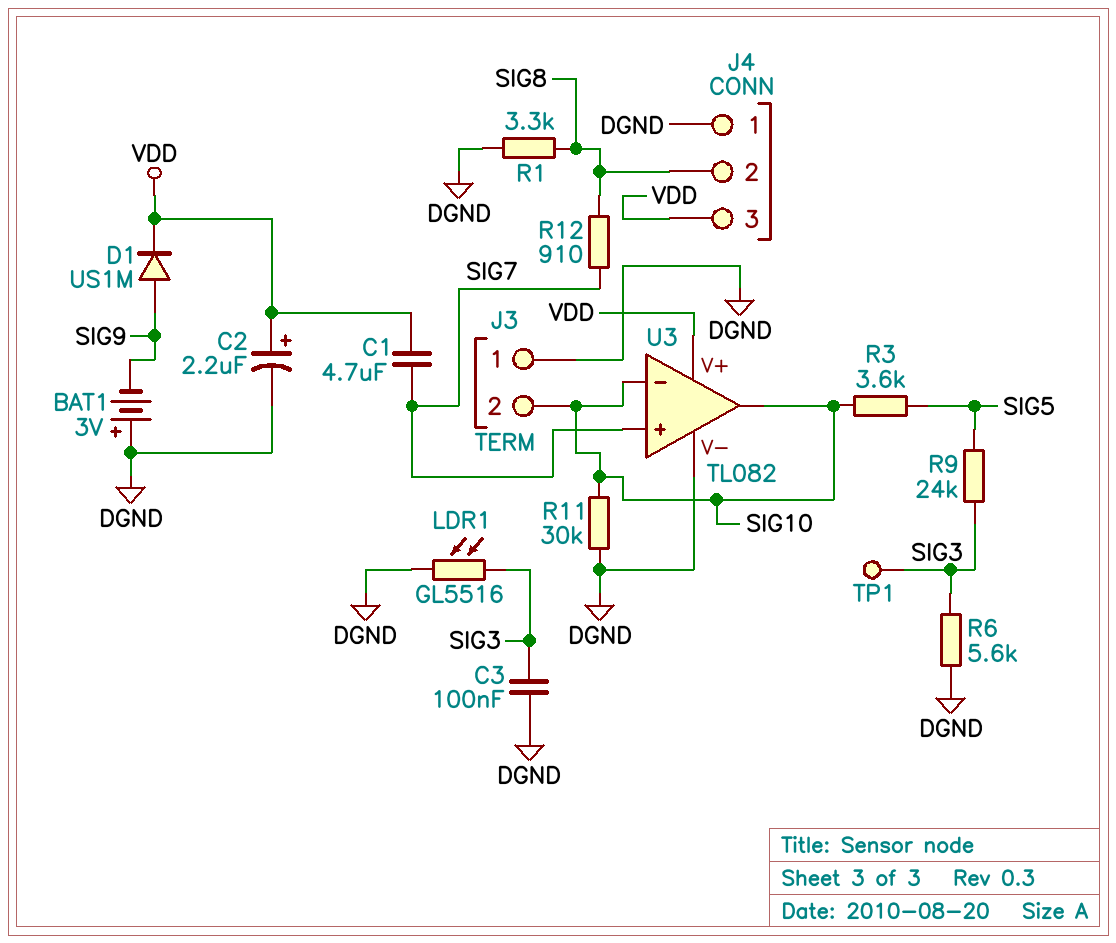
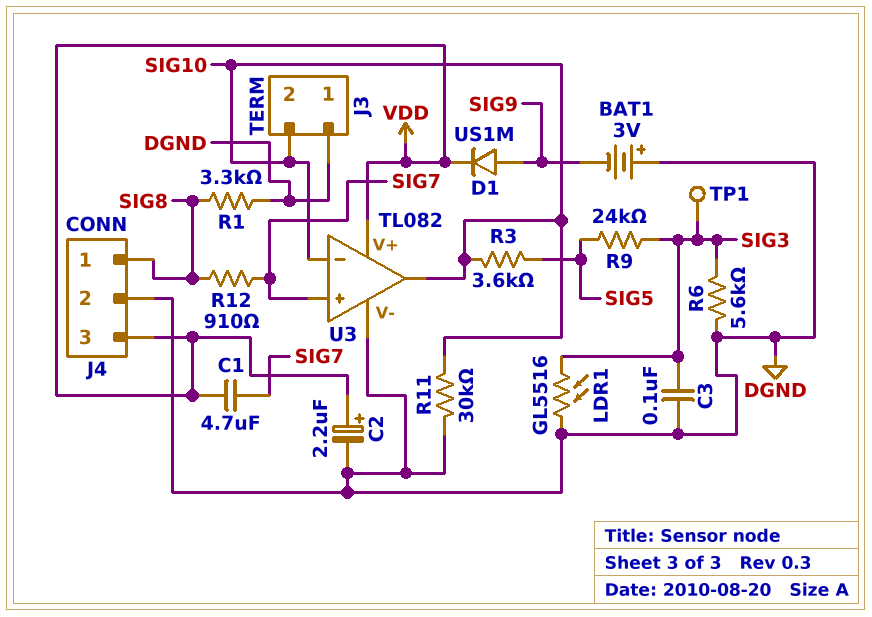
J4 pin 1: DGND -> SIG8
J4 pin 2: SIG8 -> DGND

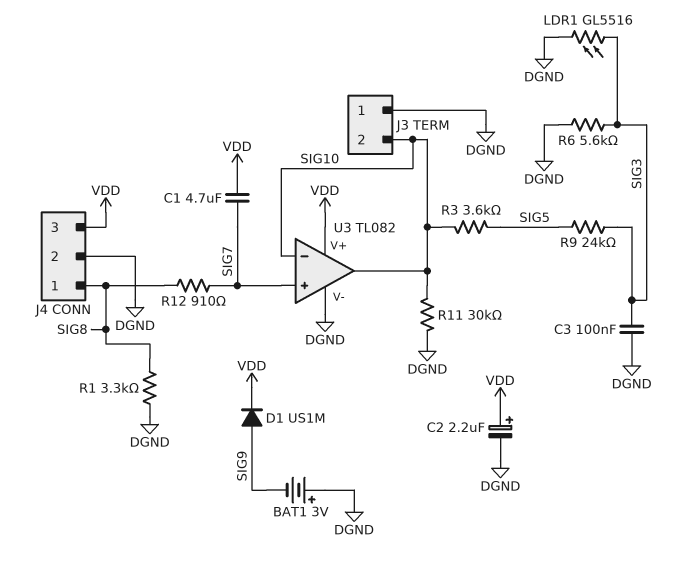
TP1: test point (SIG3) -> none

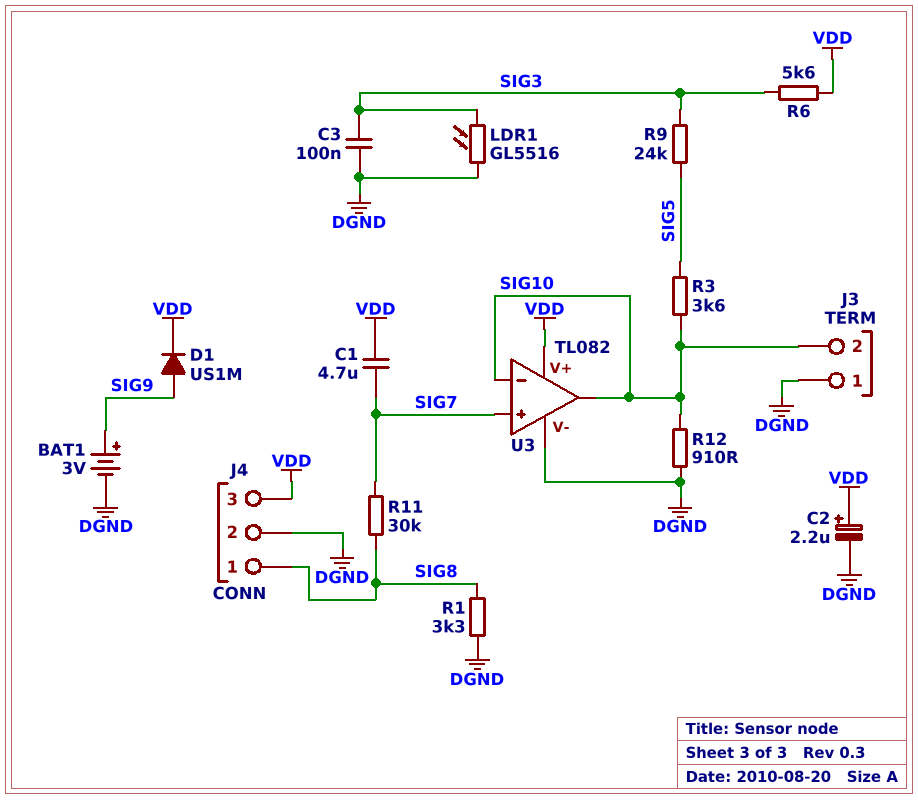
BAT1: 3V (plus DGND, minus SIG9) -> 3V (plus SIG9, minus DGND)
R6: 5.6k (DGND, SIG3) -> 5.6k (SIG3, VDD)
R11: 30k (DGND, SIG10) -> 30k (SIG7, SIG8)
R12: 910 (SIG7, SIG8) -> 910 (DGND, SIG10)

